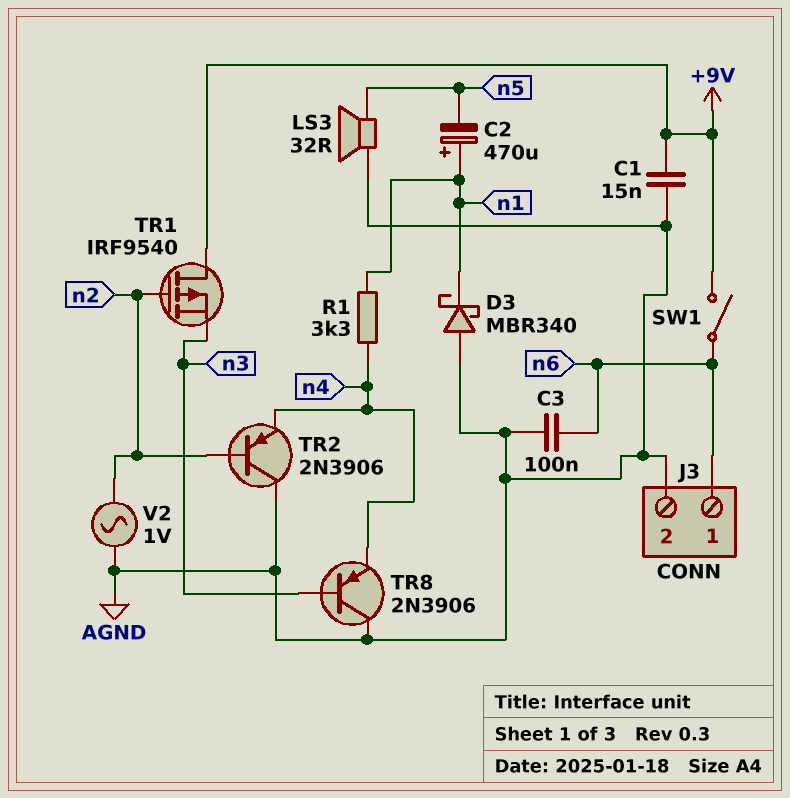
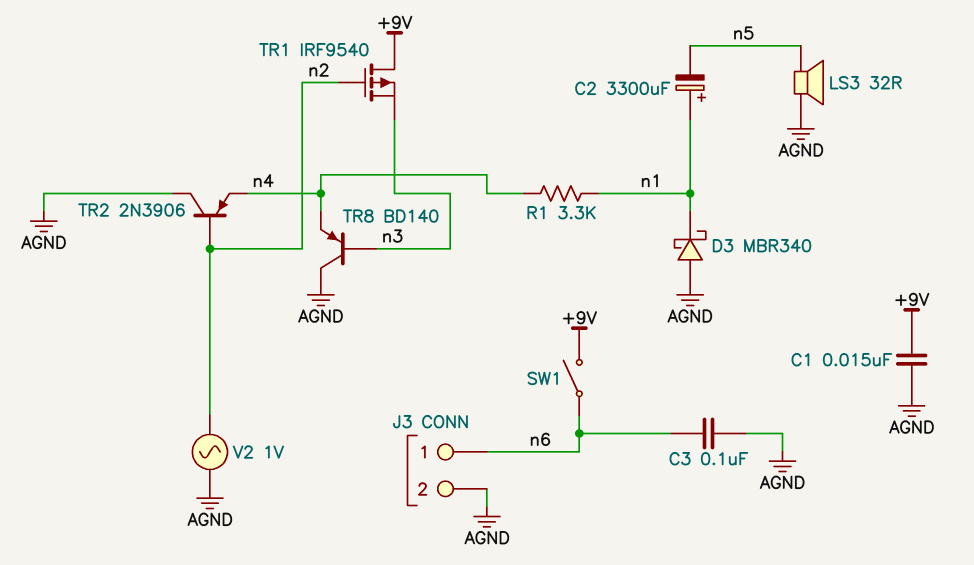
C2: 470uF (plus n1, minus n5) -> 3300uF (plus n1, minus n5)
TR8: PNP 2N3906 (B n3, C AGND, E n4) -> PNP BD140 (B n3, C AGND, E n4)

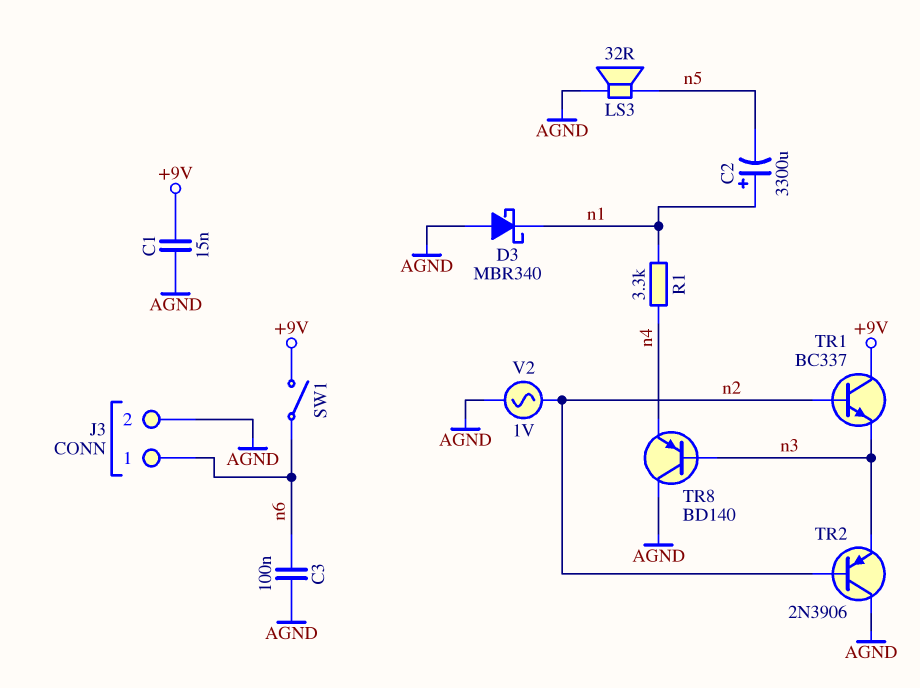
TR1: PMOS IRF9540 (G n2, D +9V, S n3) -> NPN BC337 (B n2, C +9V, E n3)
TR2: PNP 2N3906 (B n2, C AGND, E n4) -> PNP 2N3906 (B n2, C AGND, E n3)

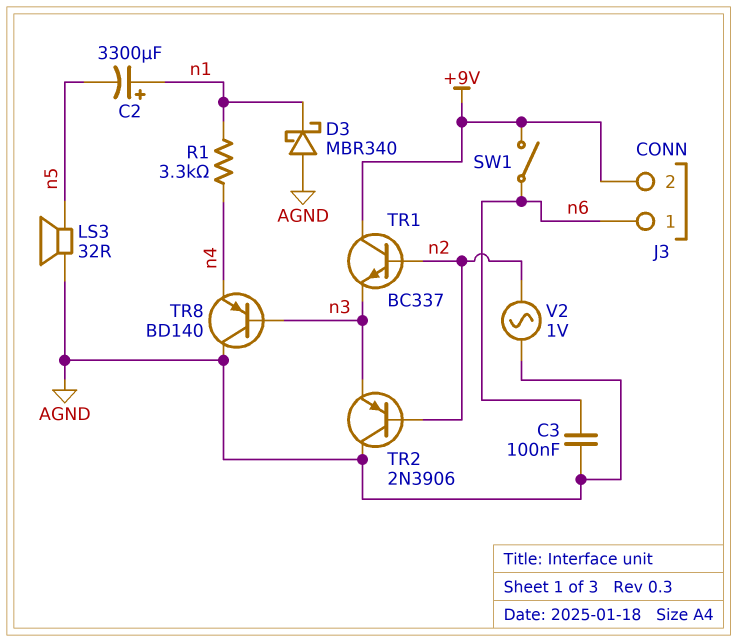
C1: 15nF (+9V, AGND) -> none
J3 pin 2: AGND -> +9V

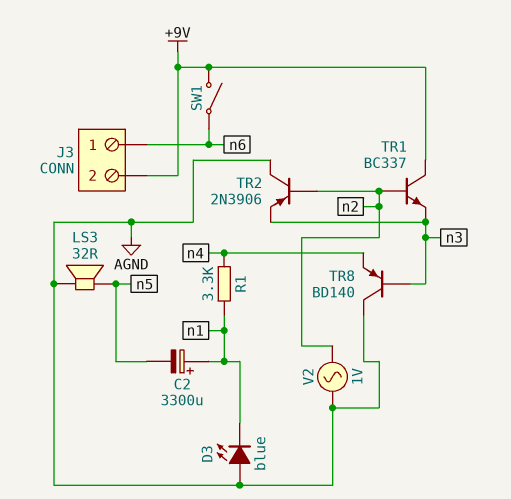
C3: 100nF (AGND, n6) -> none
D3: schottky MBR340 (A AGND, K n1) -> LED blue (A AGND, K n1)

